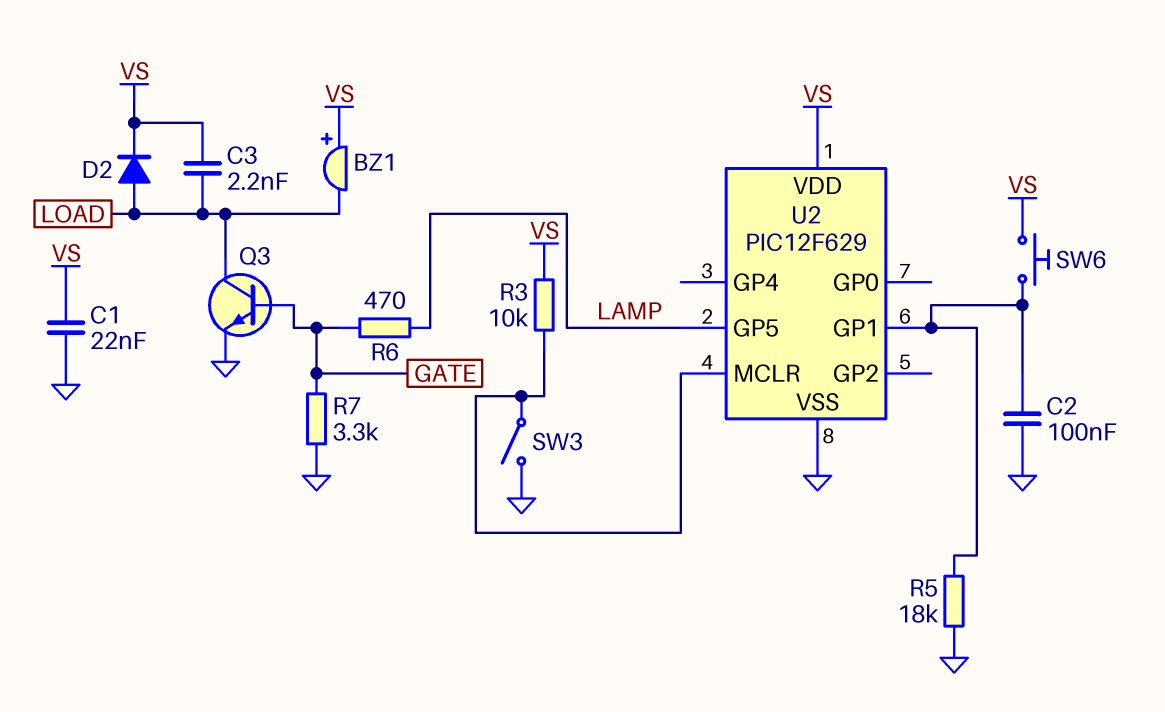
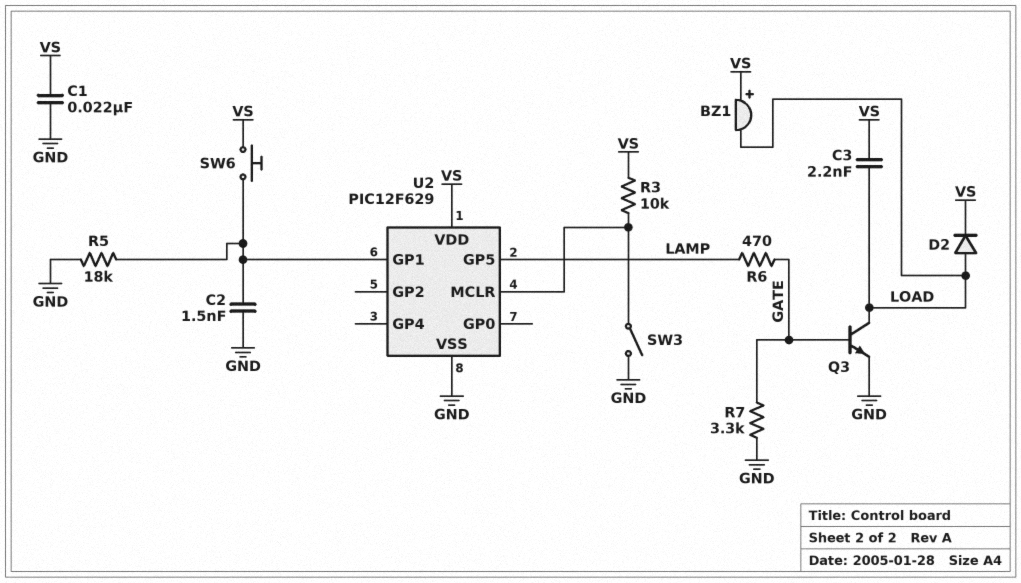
C2: 100nF (GND, U2/GP1) -> 1.5nF (GND, U2/GP1)

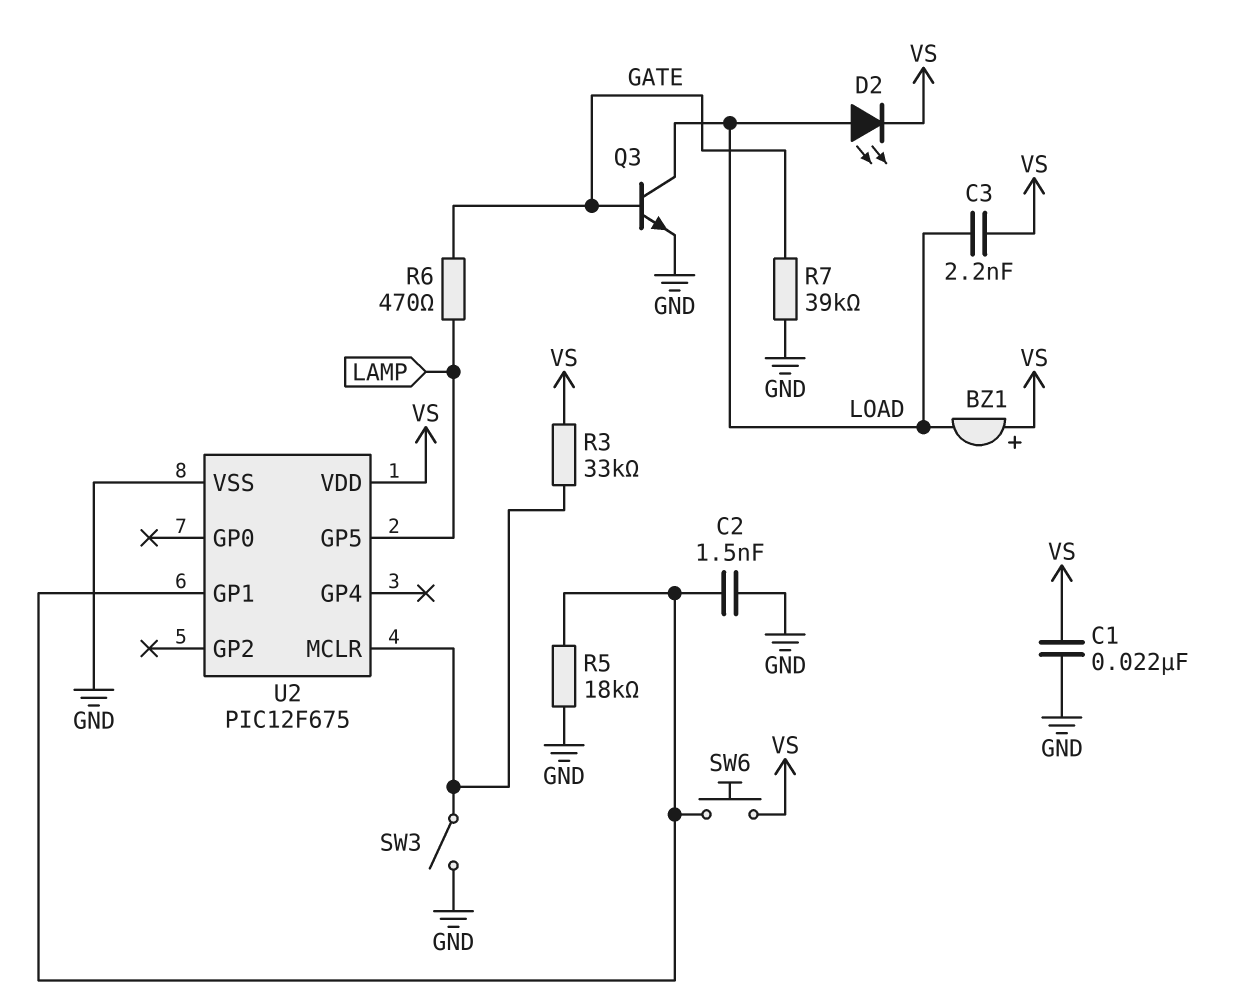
D2: diode (A LOAD, K VS) -> LED (A LOAD, K VS)
R3: 10k (U2/MCLR, VS) -> 33k (U2/MCLR, VS)
R7: 3.3k (GATE, GND) -> 39k (GATE, GND)
U2: PIC12F629 -> PIC12F675

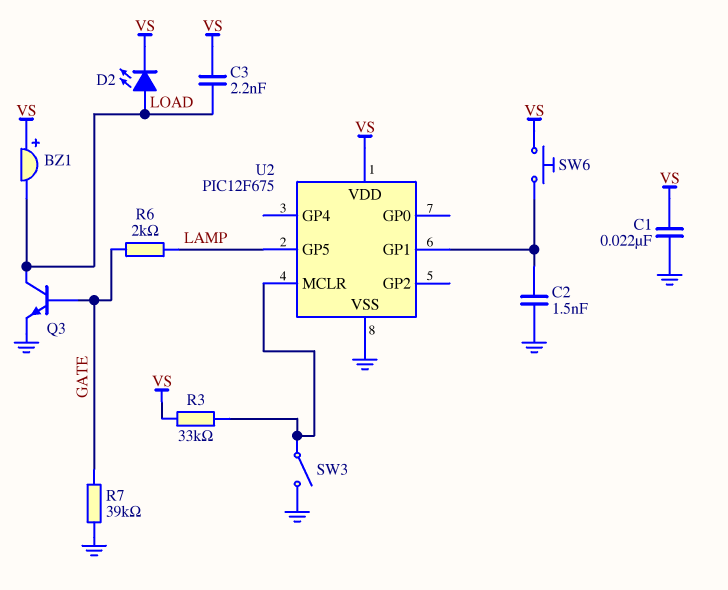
R5: 18k (GND, U2/GP1) -> none
R6: 470 (GATE, LAMP) -> 2k (GATE, LAMP)

